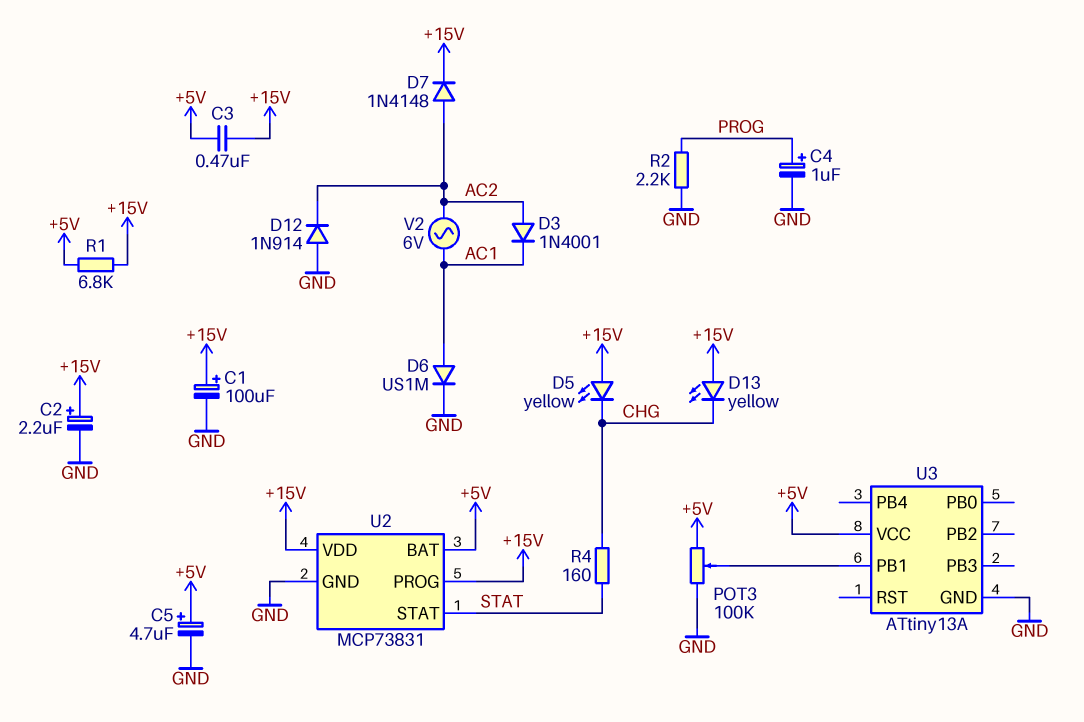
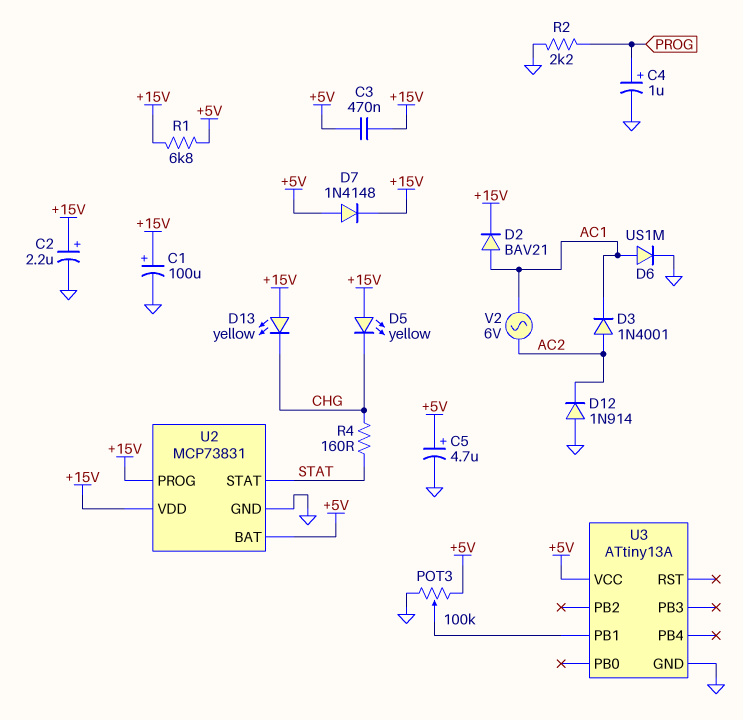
D2: none -> diode BAV21 (A AC1, K +15V)
D7: diode 1N4148 (A AC2, K +15V) -> diode 1N4148 (A +5V, K +15V)

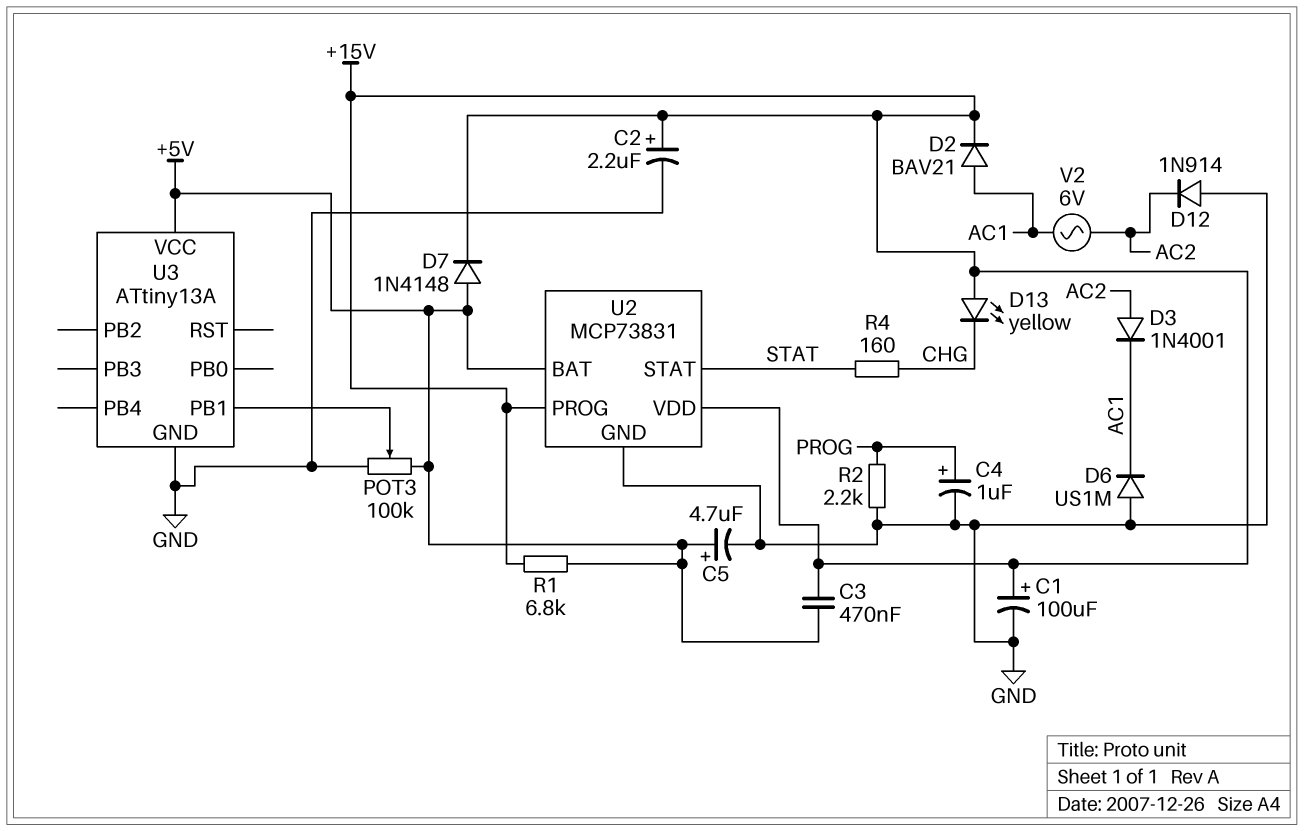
D5: LED yellow (A +15V, K CHG) -> none
D6: diode US1M (A AC1, K GND) -> diode US1M (A GND, K AC1)

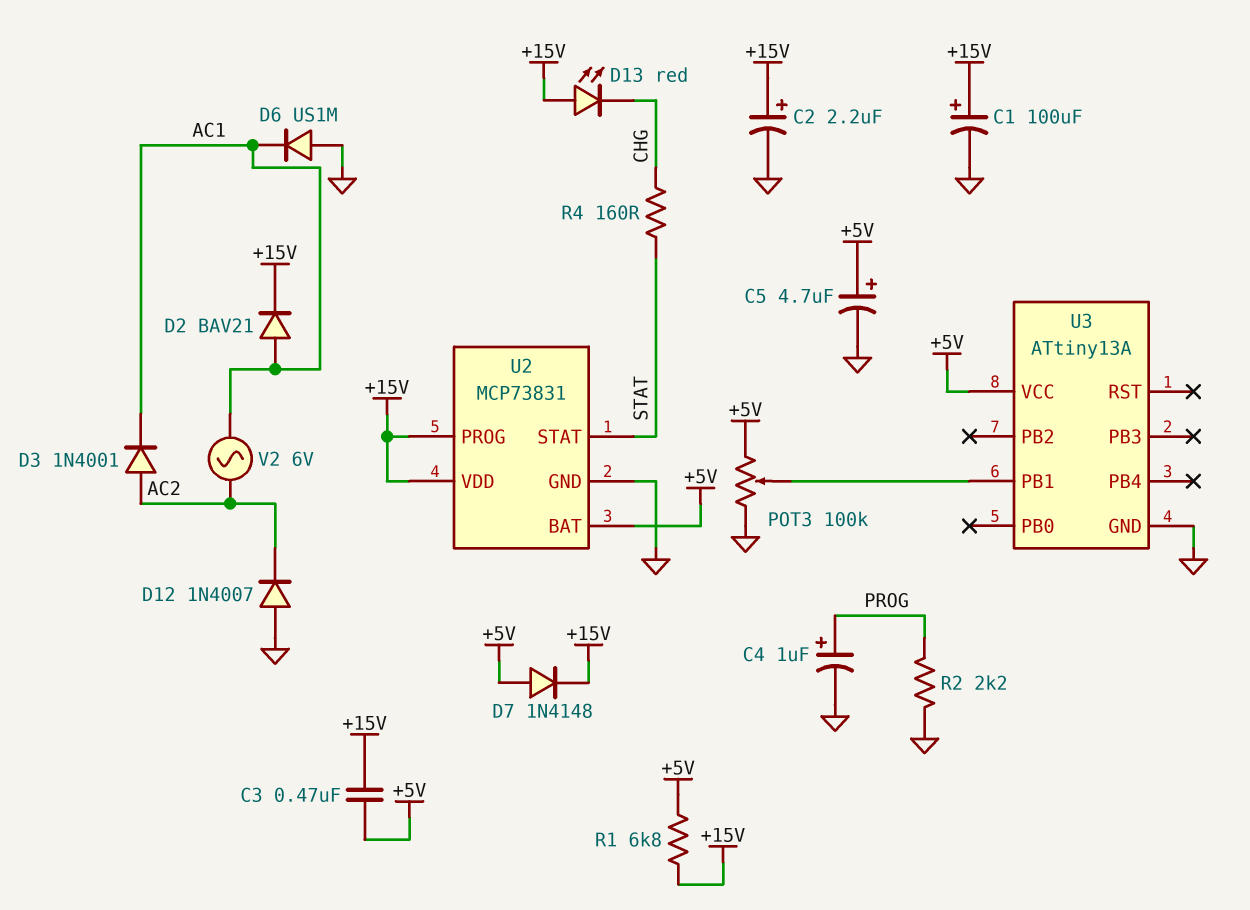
D12: diode 1N914 (A GND, K AC2) -> diode 1N4007 (A GND, K AC2)
D13: LED yellow (A +15V, K CHG) -> LED red (A +15V, K CHG)

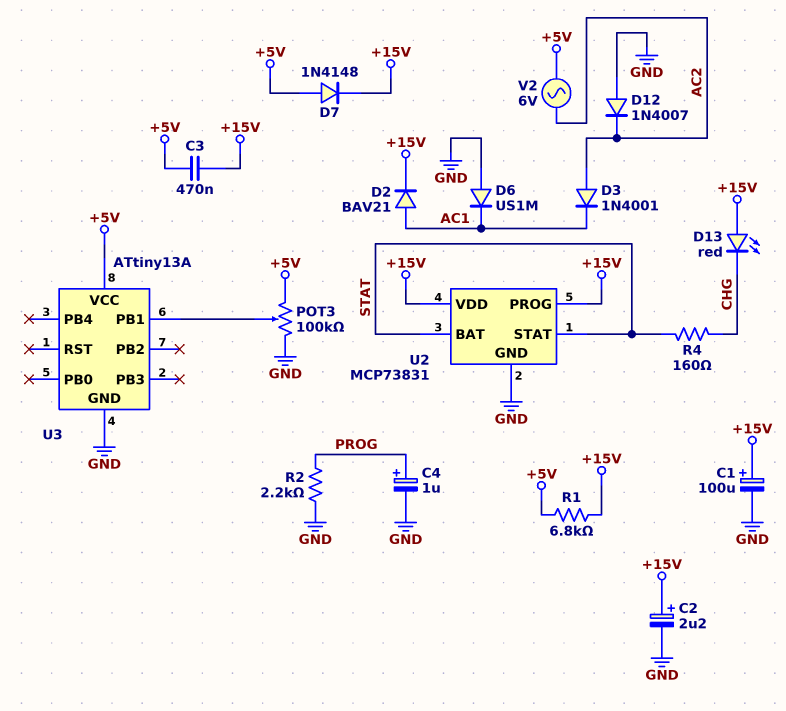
C5: 4.7uF (plus +5V, minus GND) -> none
U2 pin BAT: +5V -> STAT
V2: AC 6V (AC1, AC2) -> AC 6V (+5V, AC2)

